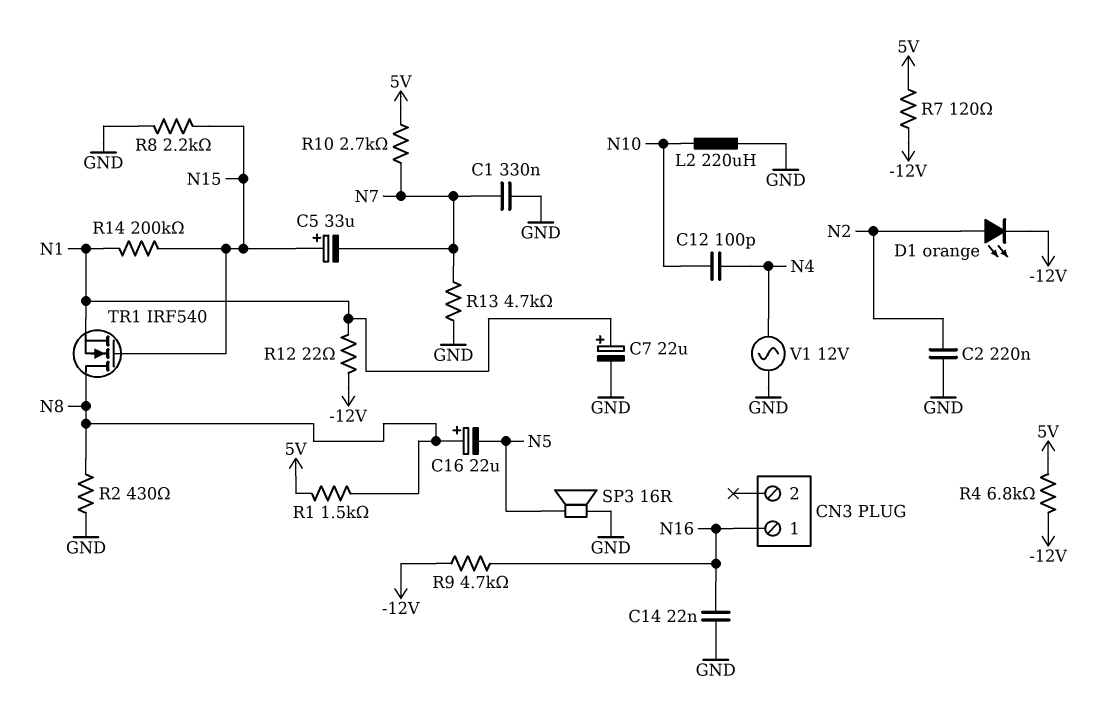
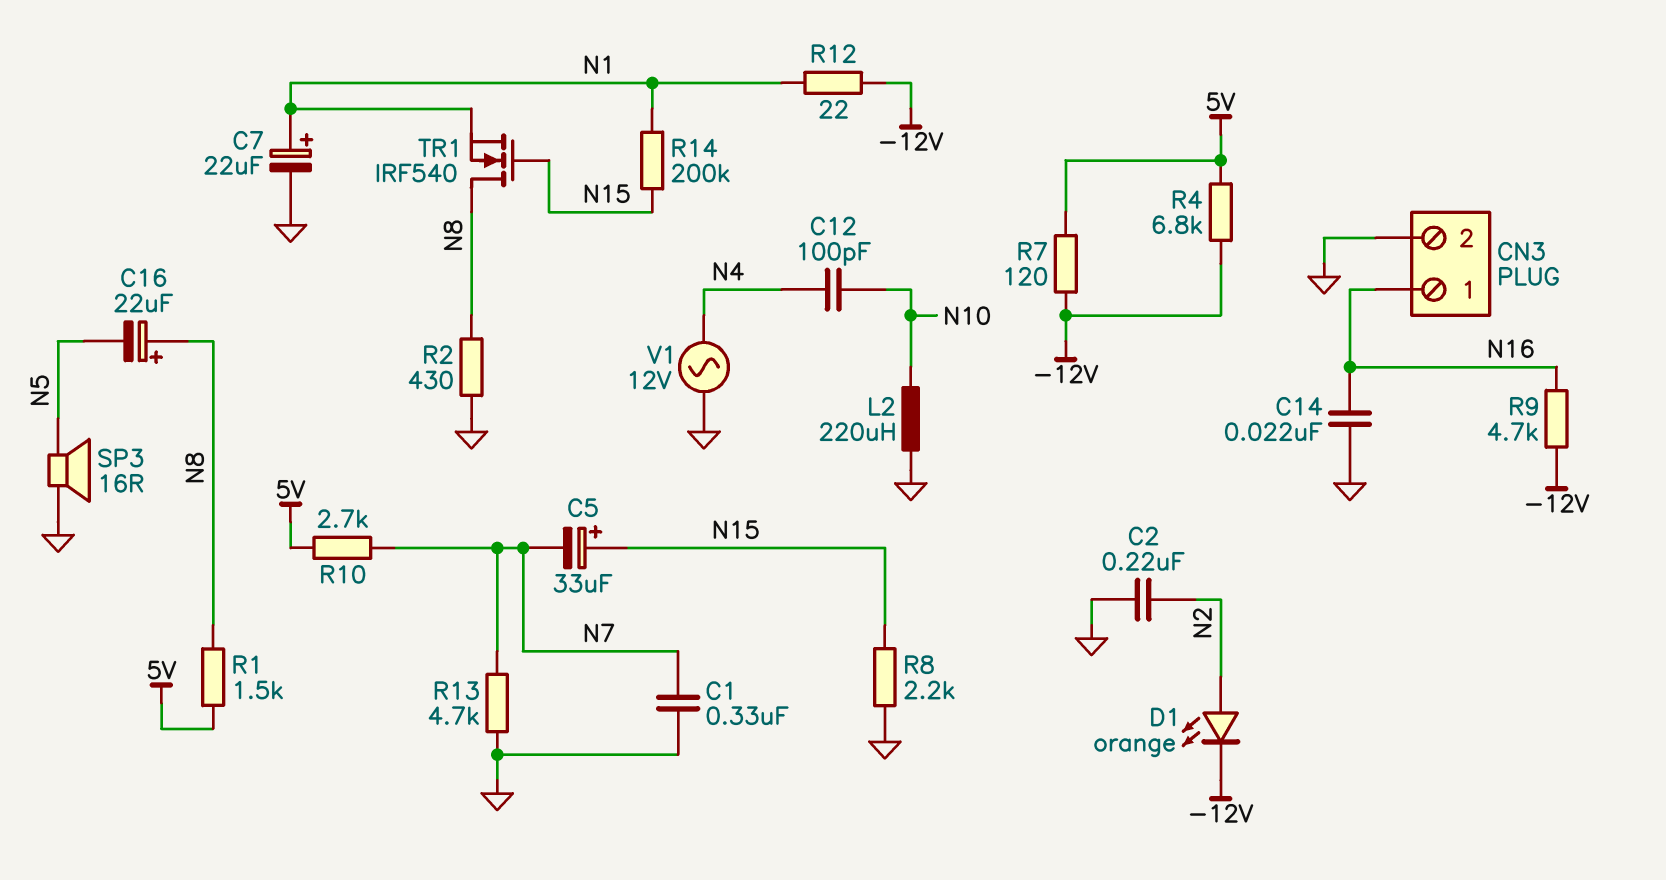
CN3 pin 2: none -> GND

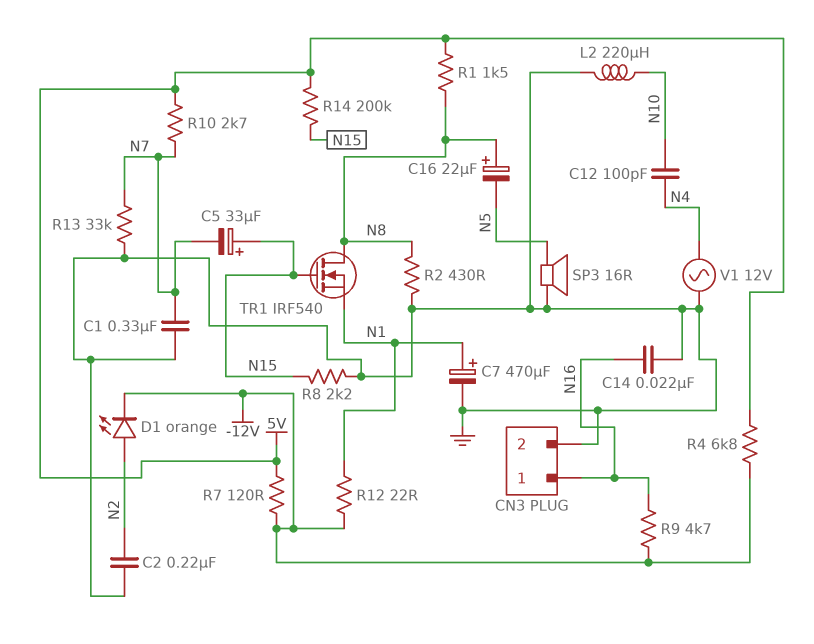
C7: 22uF (plus N1, minus GND) -> 470uF (plus N1, minus GND)
R13: 4.7k (GND, N7) -> 33k (GND, N7)
R14: 200k (N1, N15) -> 200k (5V, N15)

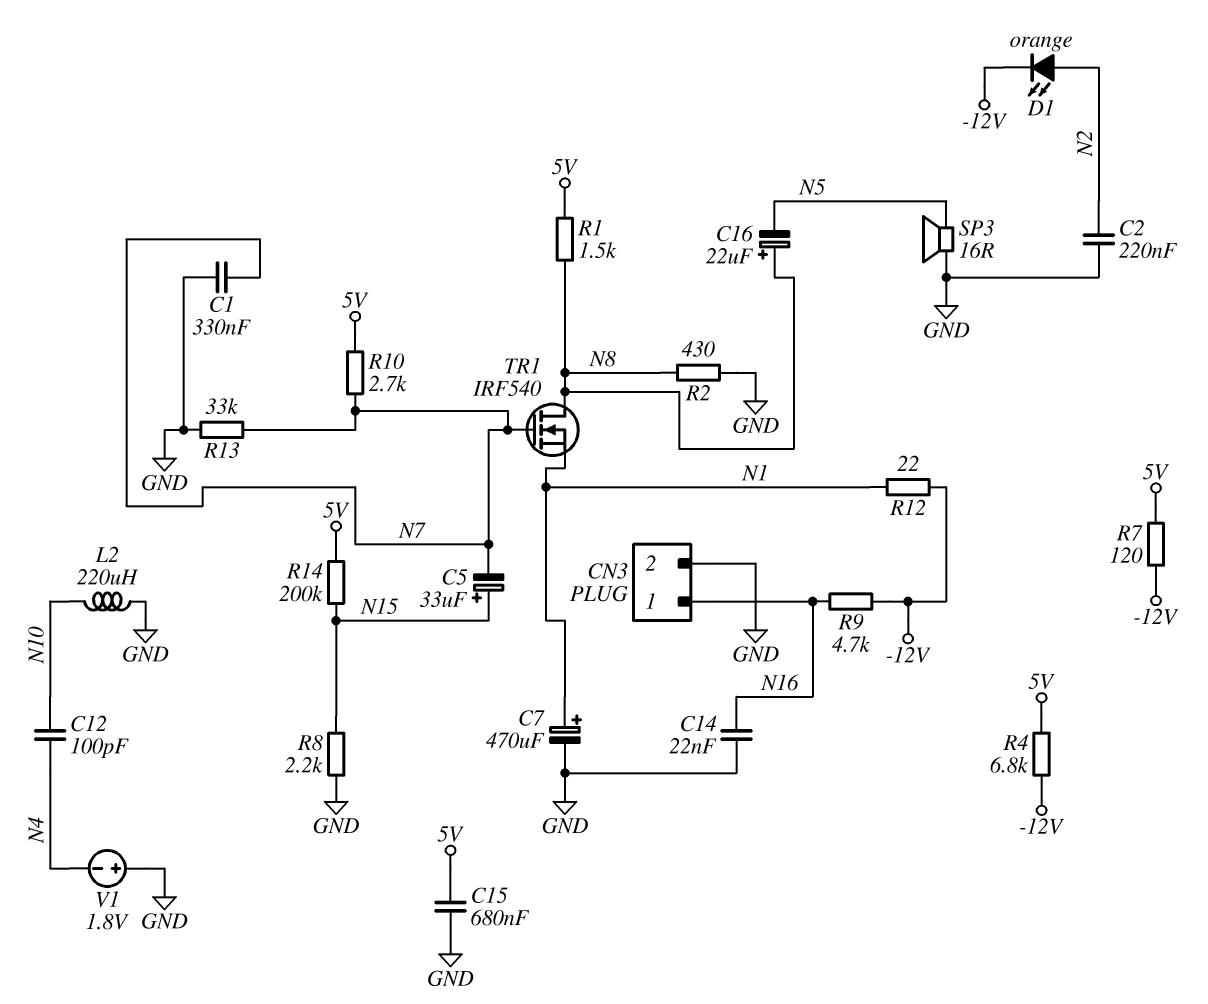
C15: none -> 680nF (5V, GND)
TR1: NMOS IRF540 (G N15, D N8, S N1) -> NMOS IRF540 (G N7, D N8, S N1)
V1: AC 12V (GND, N4) -> 1.8V (plus GND, minus N4)

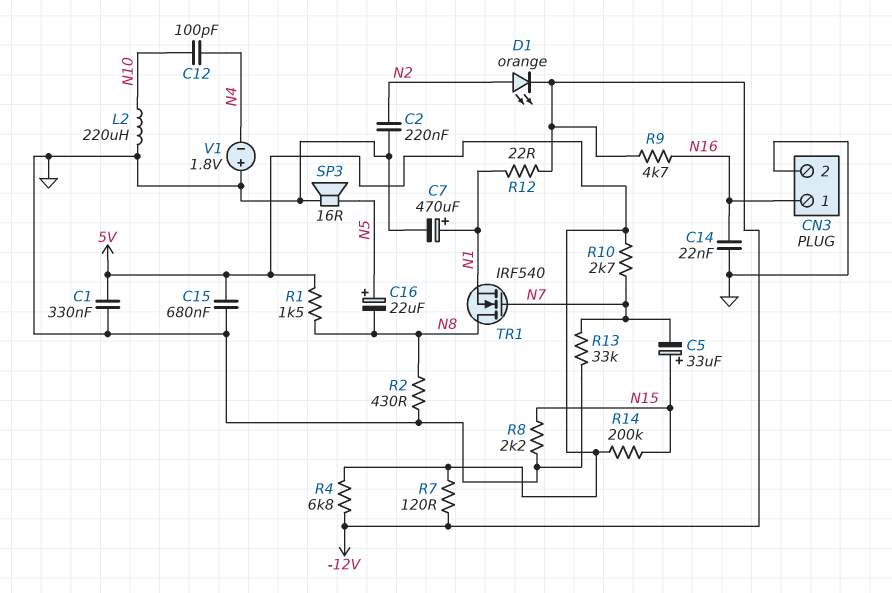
C1: 330nF (GND, N7) -> 330nF (5V, GND)
C16: 22uF (plus N8, minus N5) -> 22uF (plus N5, minus N8)

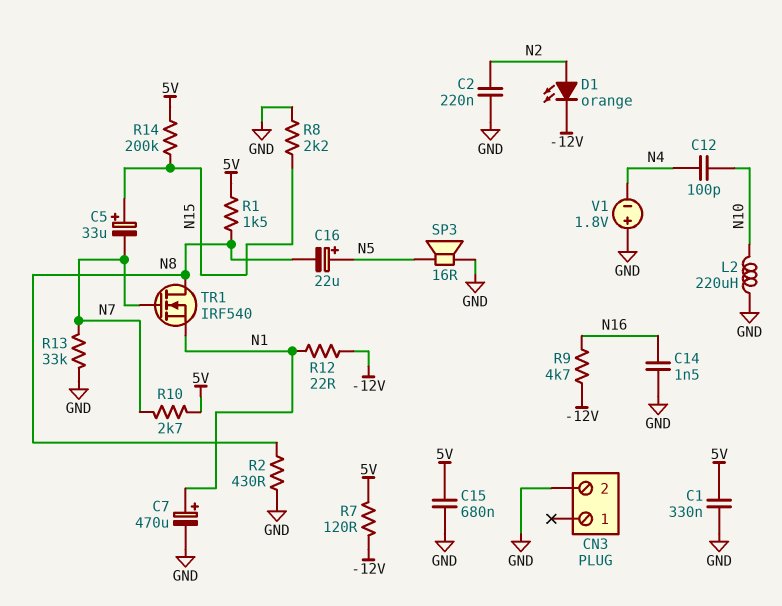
C14: 22nF (GND, N16) -> 1.5nF (GND, N16)
CN3 pin 1: N16 -> none
R4: 6.8k (-12V, 5V) -> none

